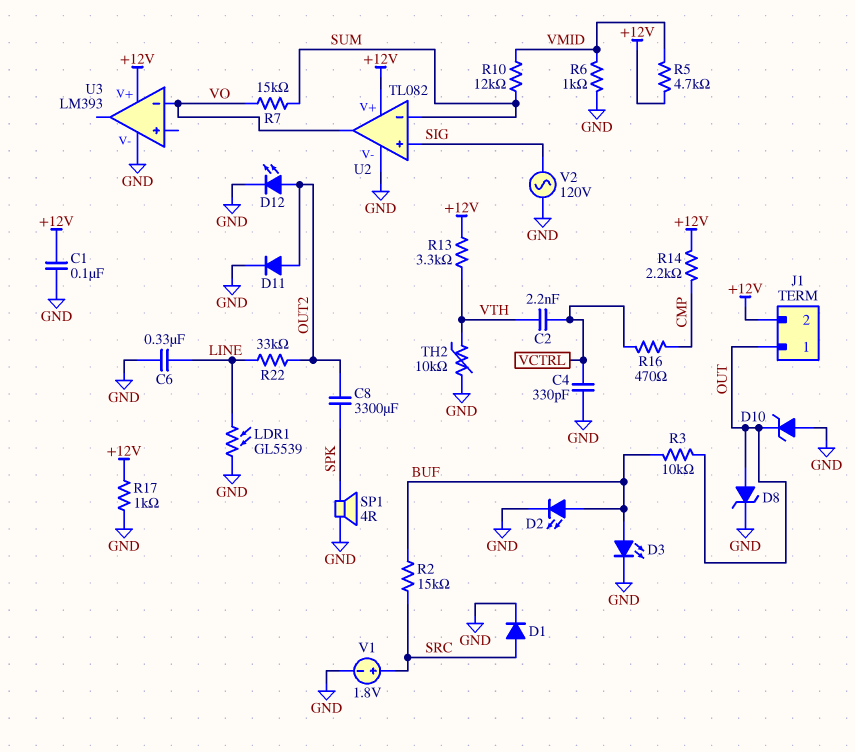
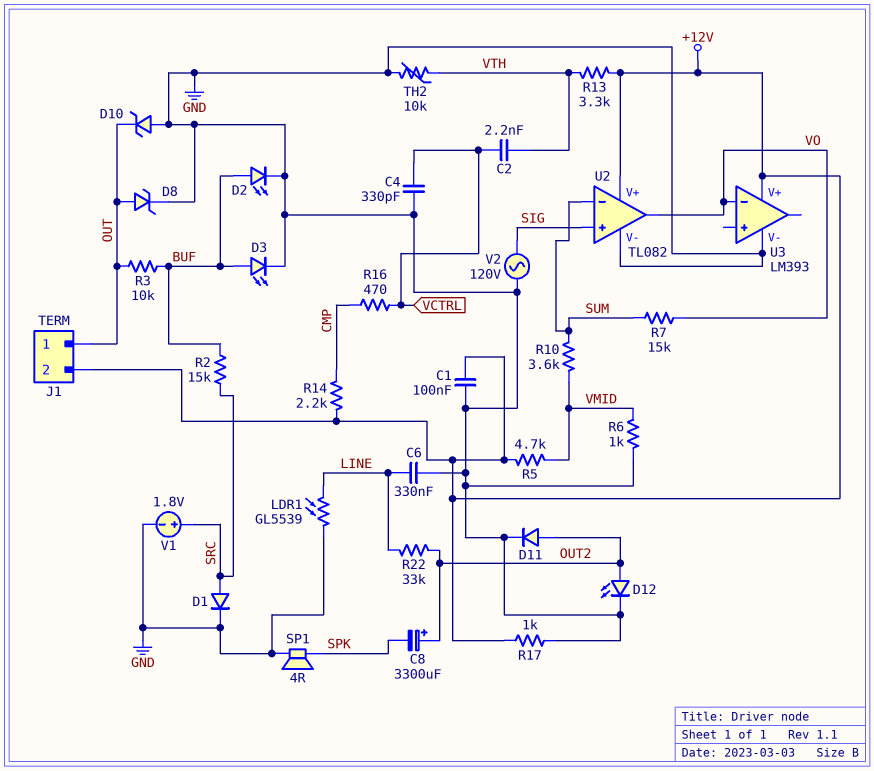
C8: 3300uF (OUT2, SPK) -> 3300uF (plus OUT2, minus SPK)
R10: 12k (SUM, VMID) -> 3.6k (SUM, VMID)

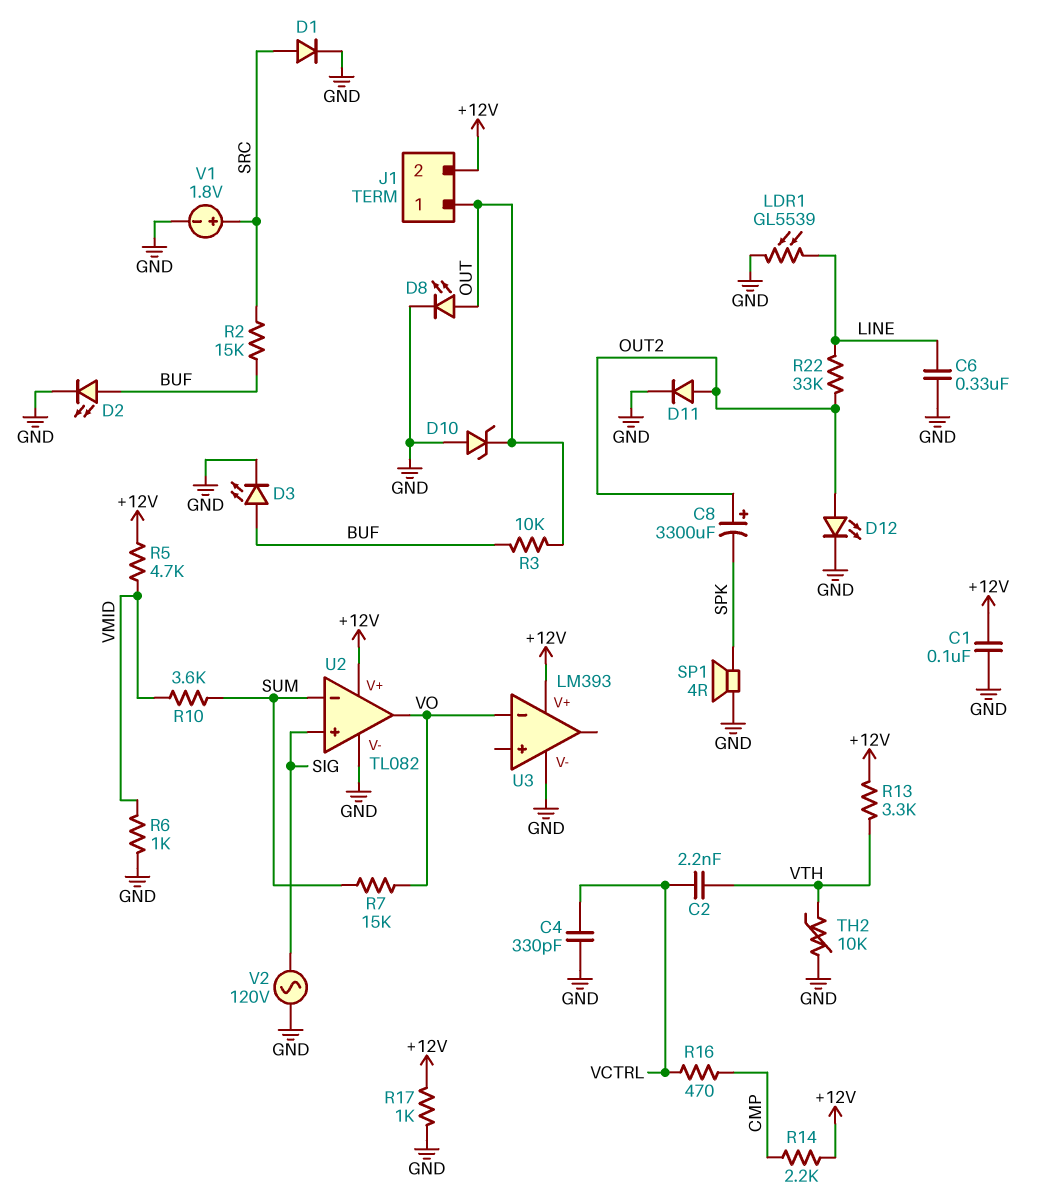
D8: zener (A OUT, K GND) -> LED (A OUT, K GND)

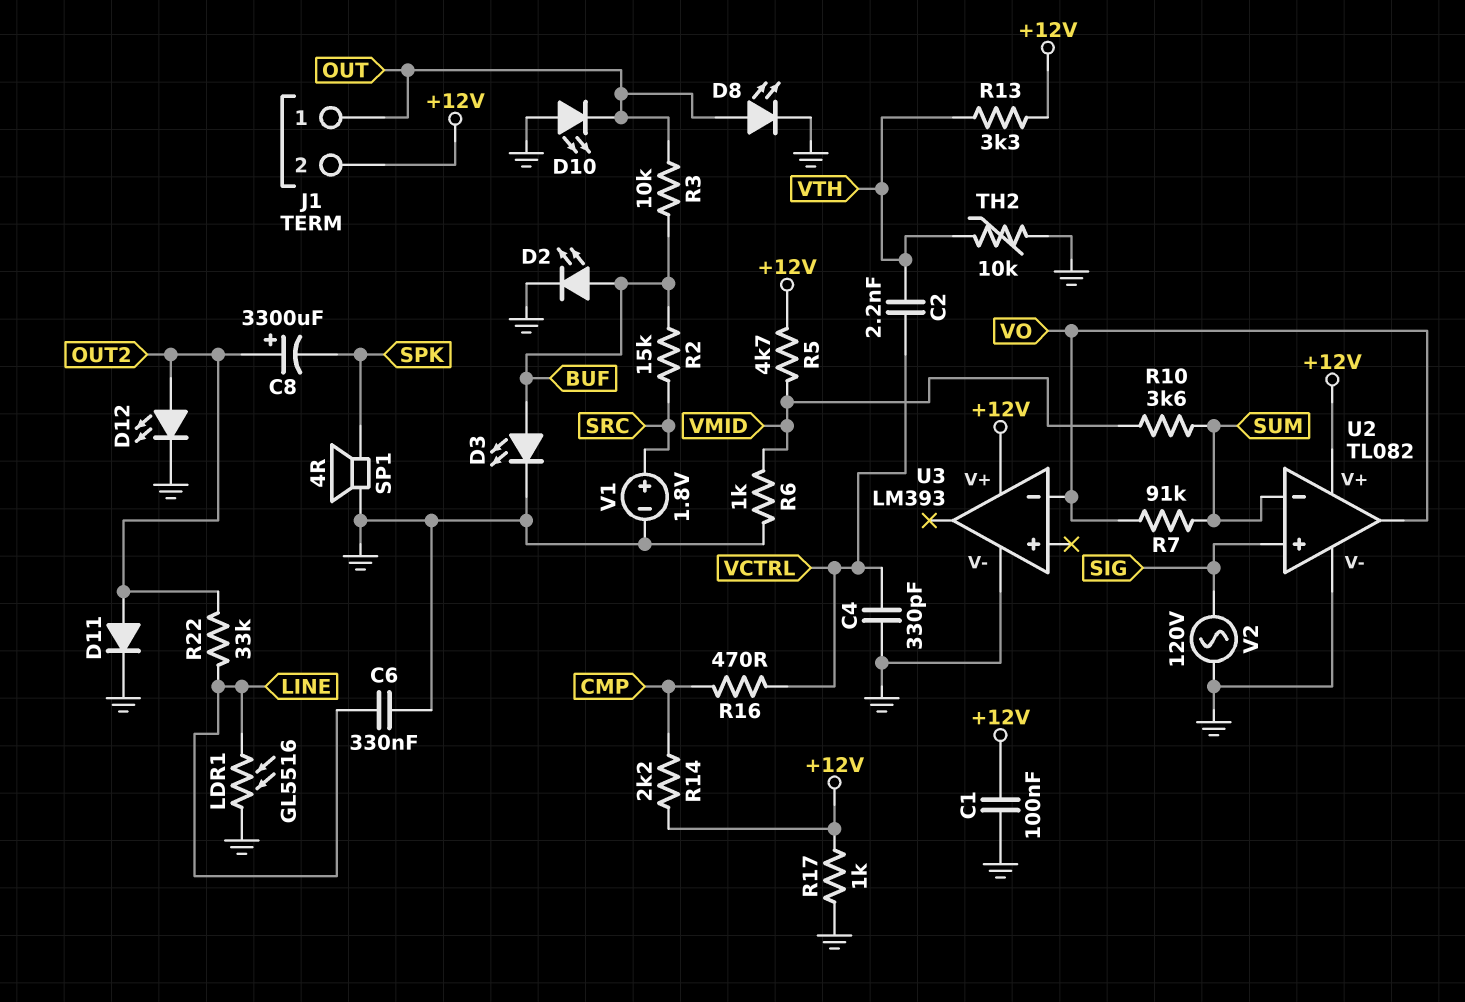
D1: diode (A SRC, K GND) -> none
D10: zener (A GND, K OUT) -> LED (A GND, K OUT)
LDR1: GL5539 (GND, LINE) -> GL5516 (GND, LINE)
R7: 15k (SUM, VO) -> 91k (SUM, VO)

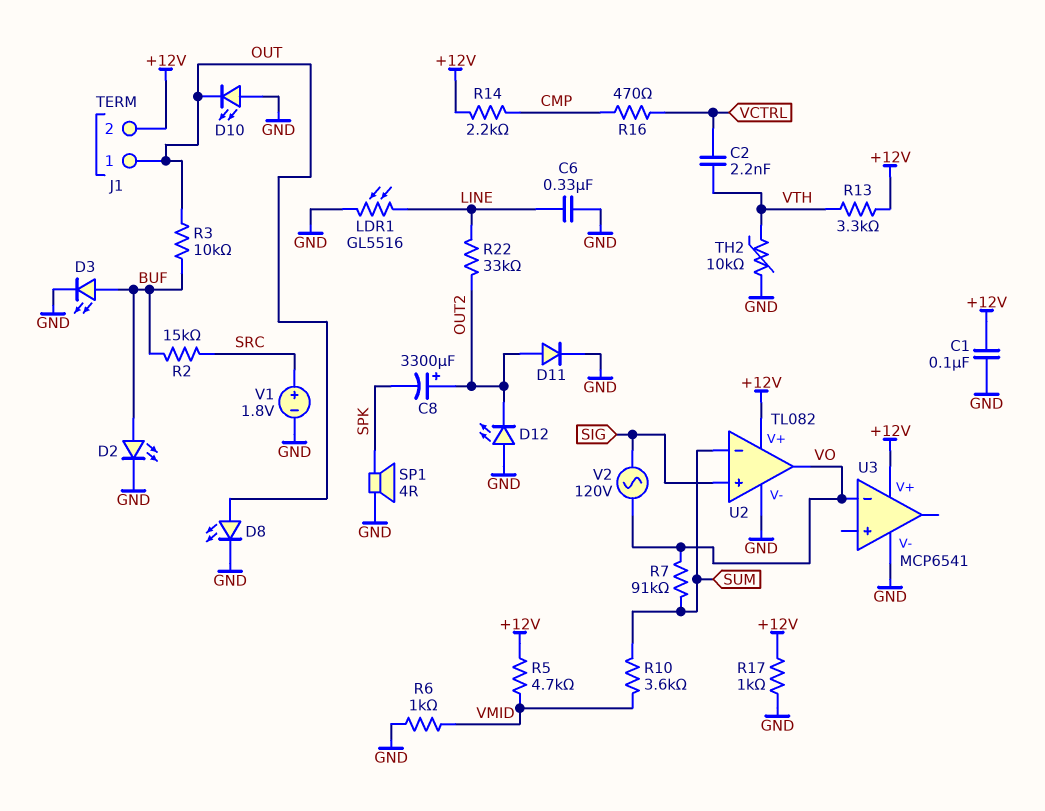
C4: 330pF (GND, VCTRL) -> none
D12: LED (A OUT2, K GND) -> LED (A GND, K OUT2)
U3: LM393 -> MCP6541
V2: AC 120V (GND, SIG) -> AC 120V (SIG, VO)

